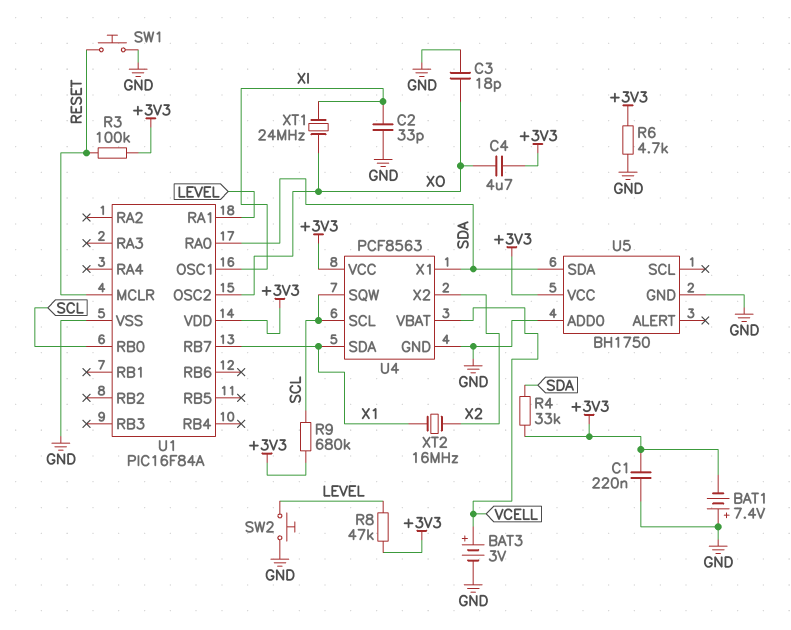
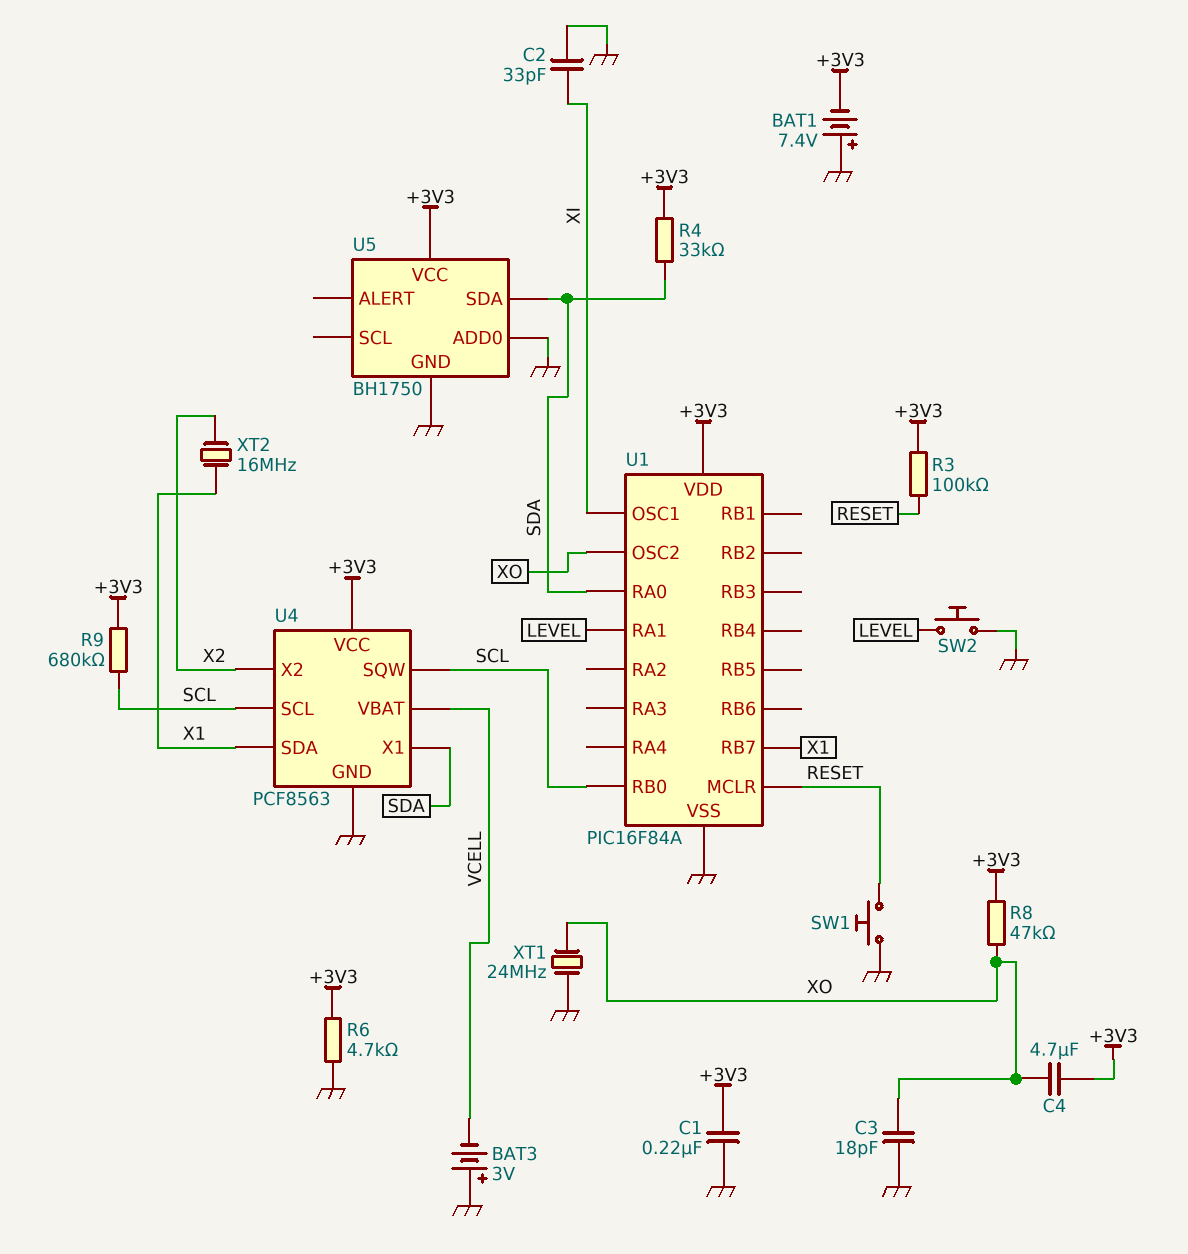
BAT3: 3V (plus VCELL, minus GND) -> 3V (plus GND, minus VCELL)
R8: 47k (+3V3, LEVEL) -> 47k (+3V3, XO)
XT1: 24MHz (XI, XO) -> 24MHz (GND, XO)

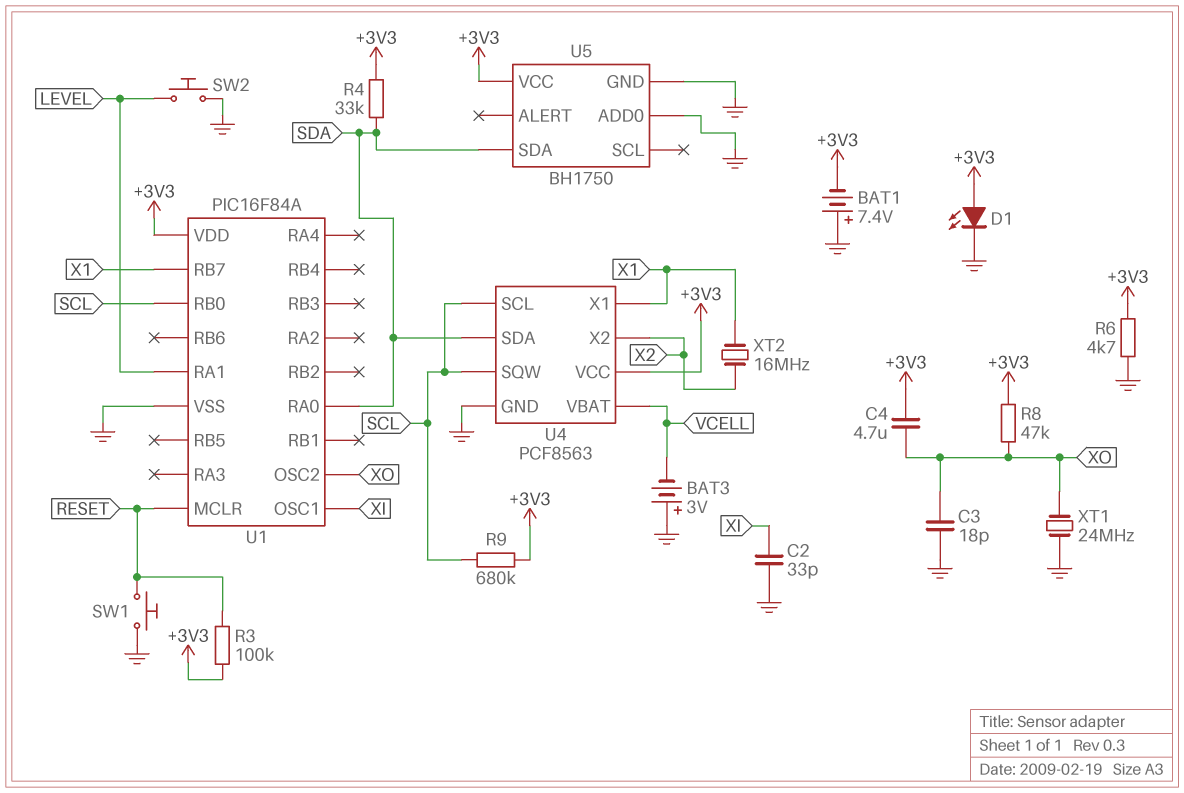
C1: 220nF (+3V3, GND) -> none
D1: none -> LED (A +3V3, K GND)
U4 pin SDA: X1 -> SDA
U4 pin X1: SDA -> X1

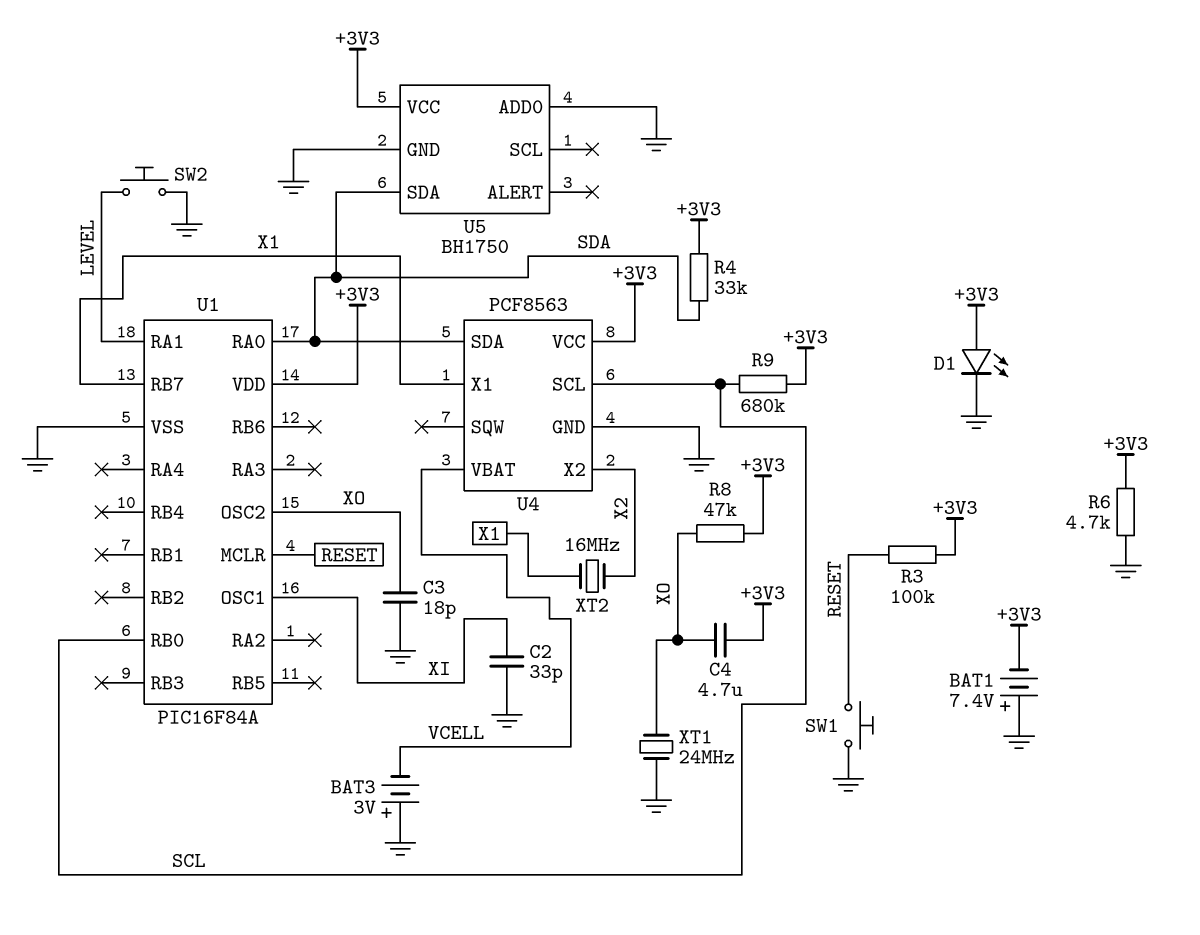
U4 pin SQW: SCL -> none

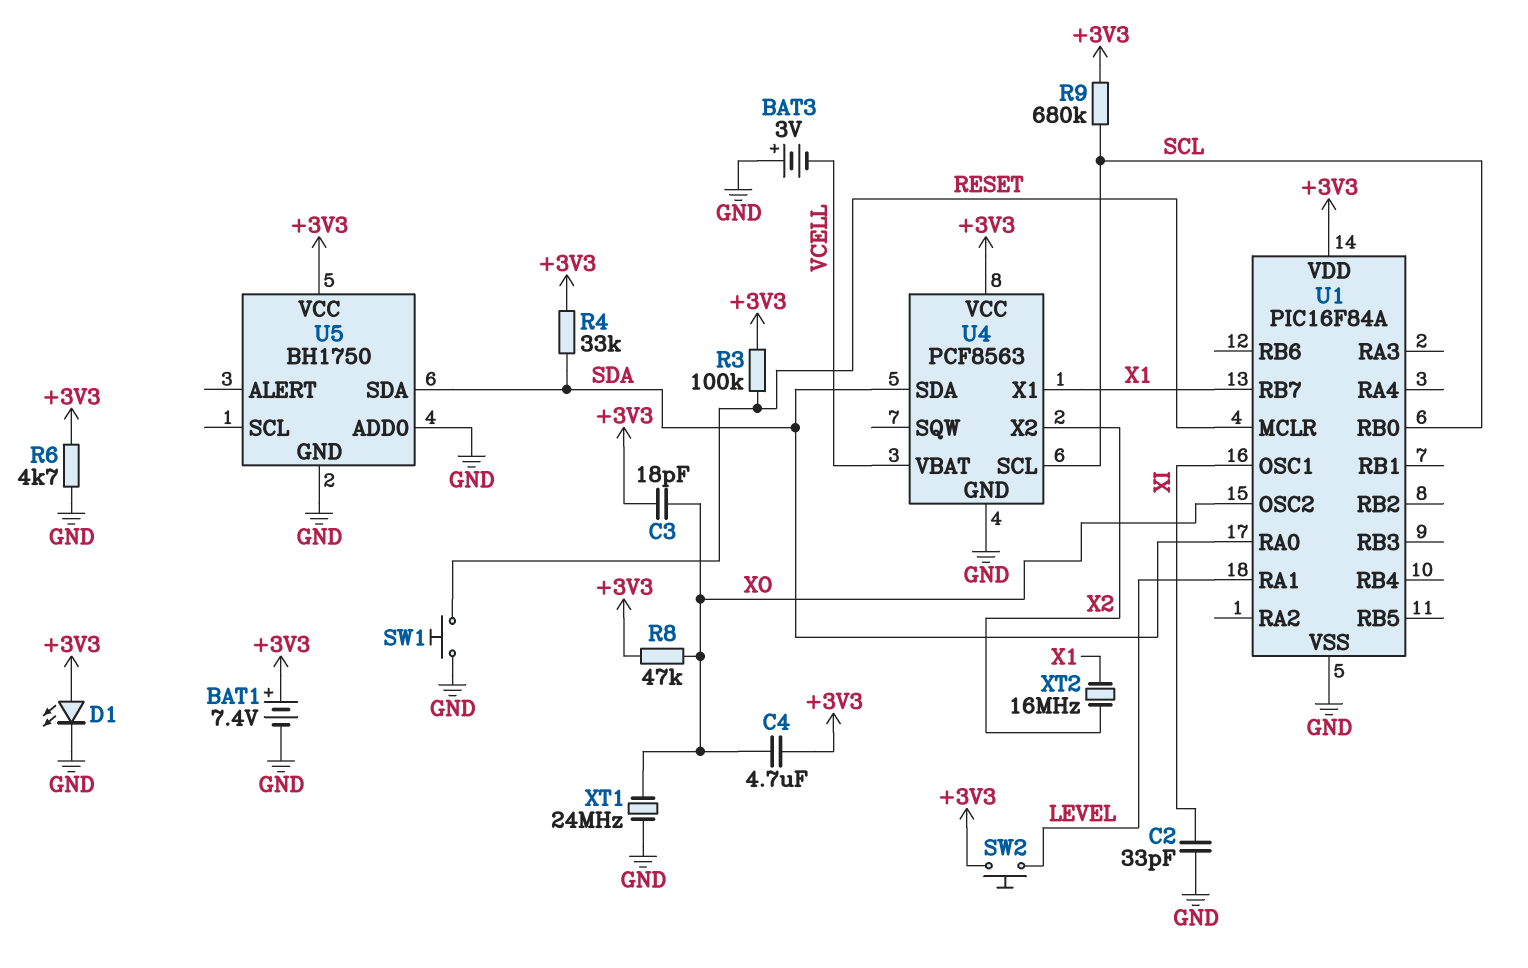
BAT1: 7.4V (plus GND, minus +3V3) -> 7.4V (plus +3V3, minus GND)
C3: 18pF (GND, XO) -> 18pF (+3V3, XO)
SW2: button (GND, LEVEL) -> button (+3V3, LEVEL)

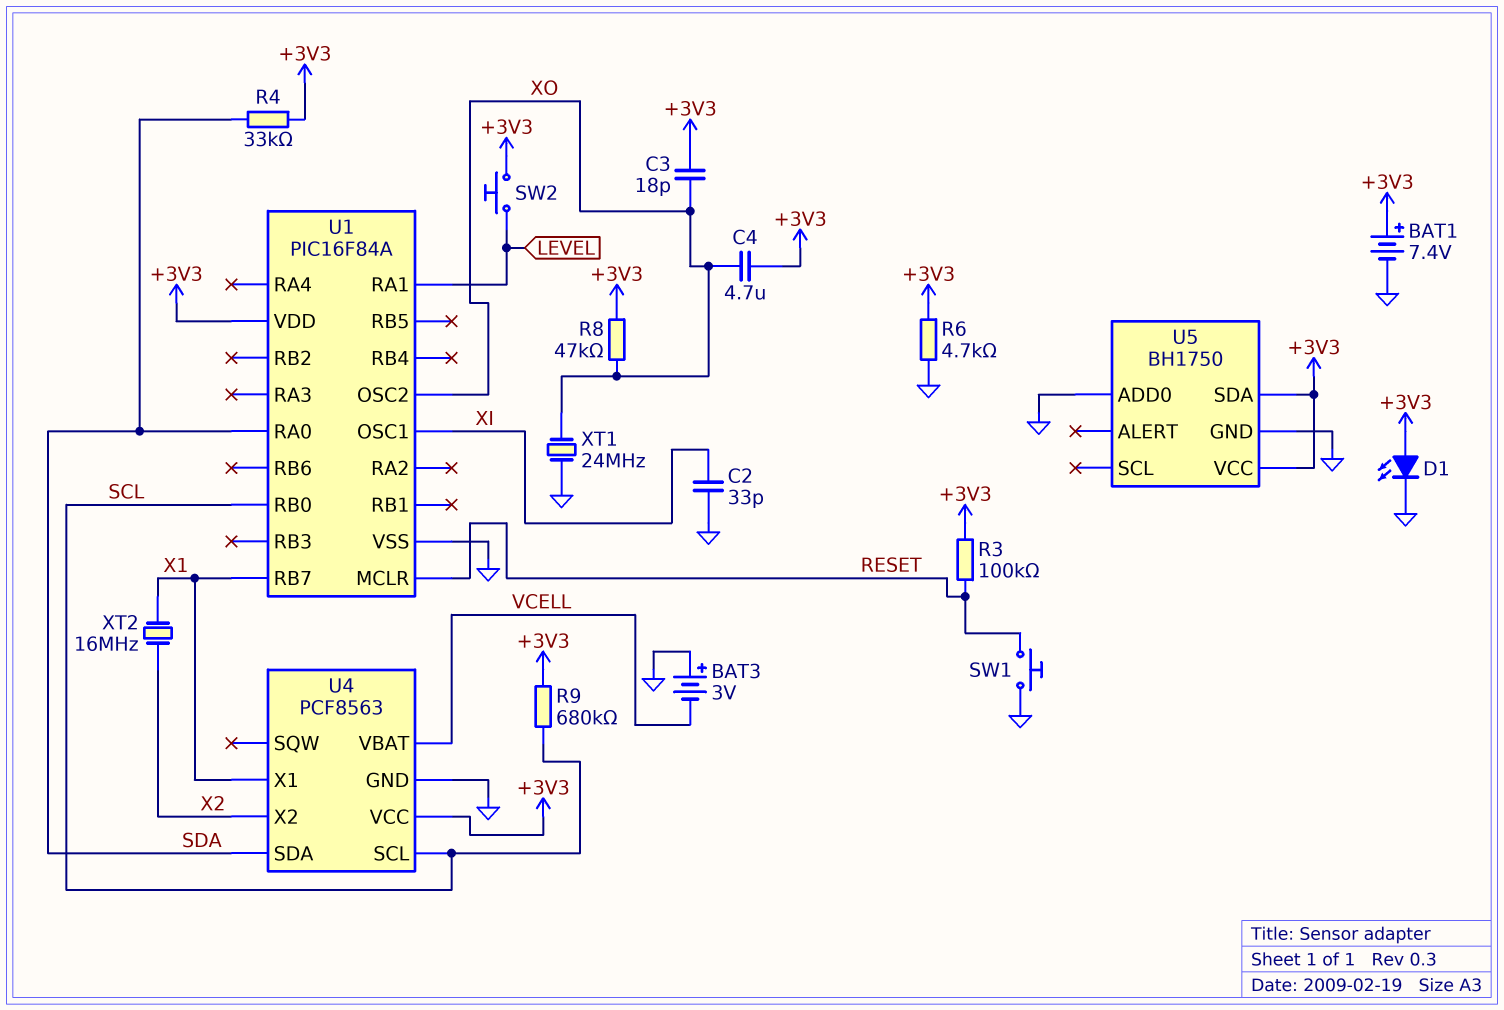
U5 pin SDA: SDA -> +3V3

